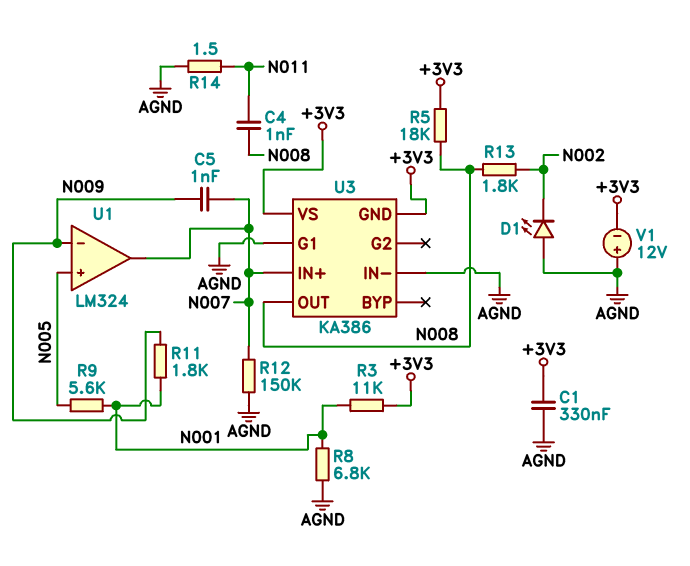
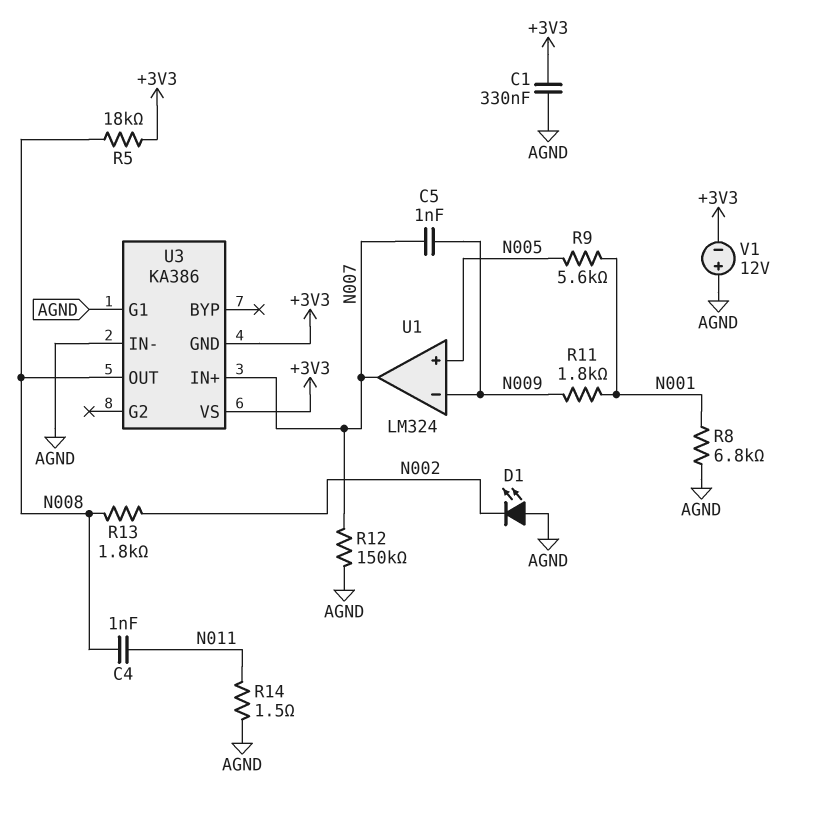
R3: 11k (+3V3, N001) -> none

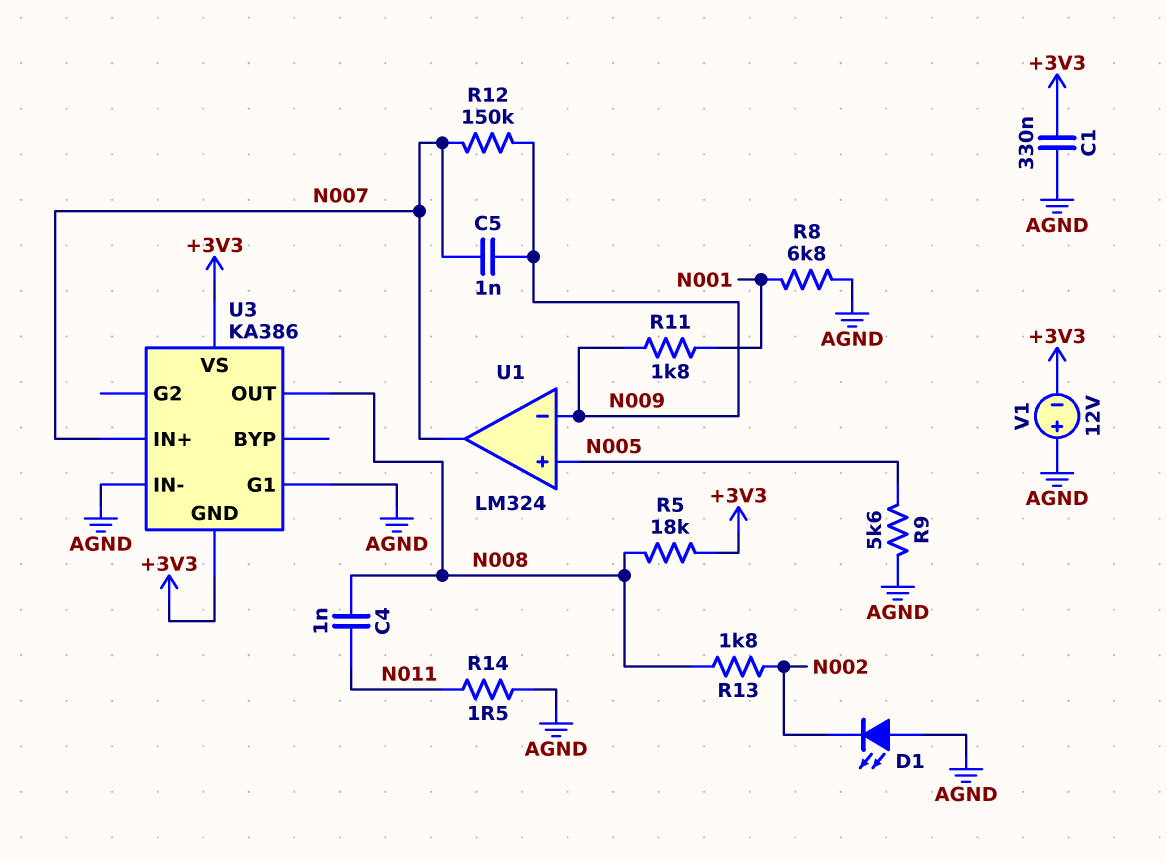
R9: 5.6k (N001, N005) -> 5.6k (AGND, N005)
R12: 150k (AGND, N007) -> 150k (N007, N009)

